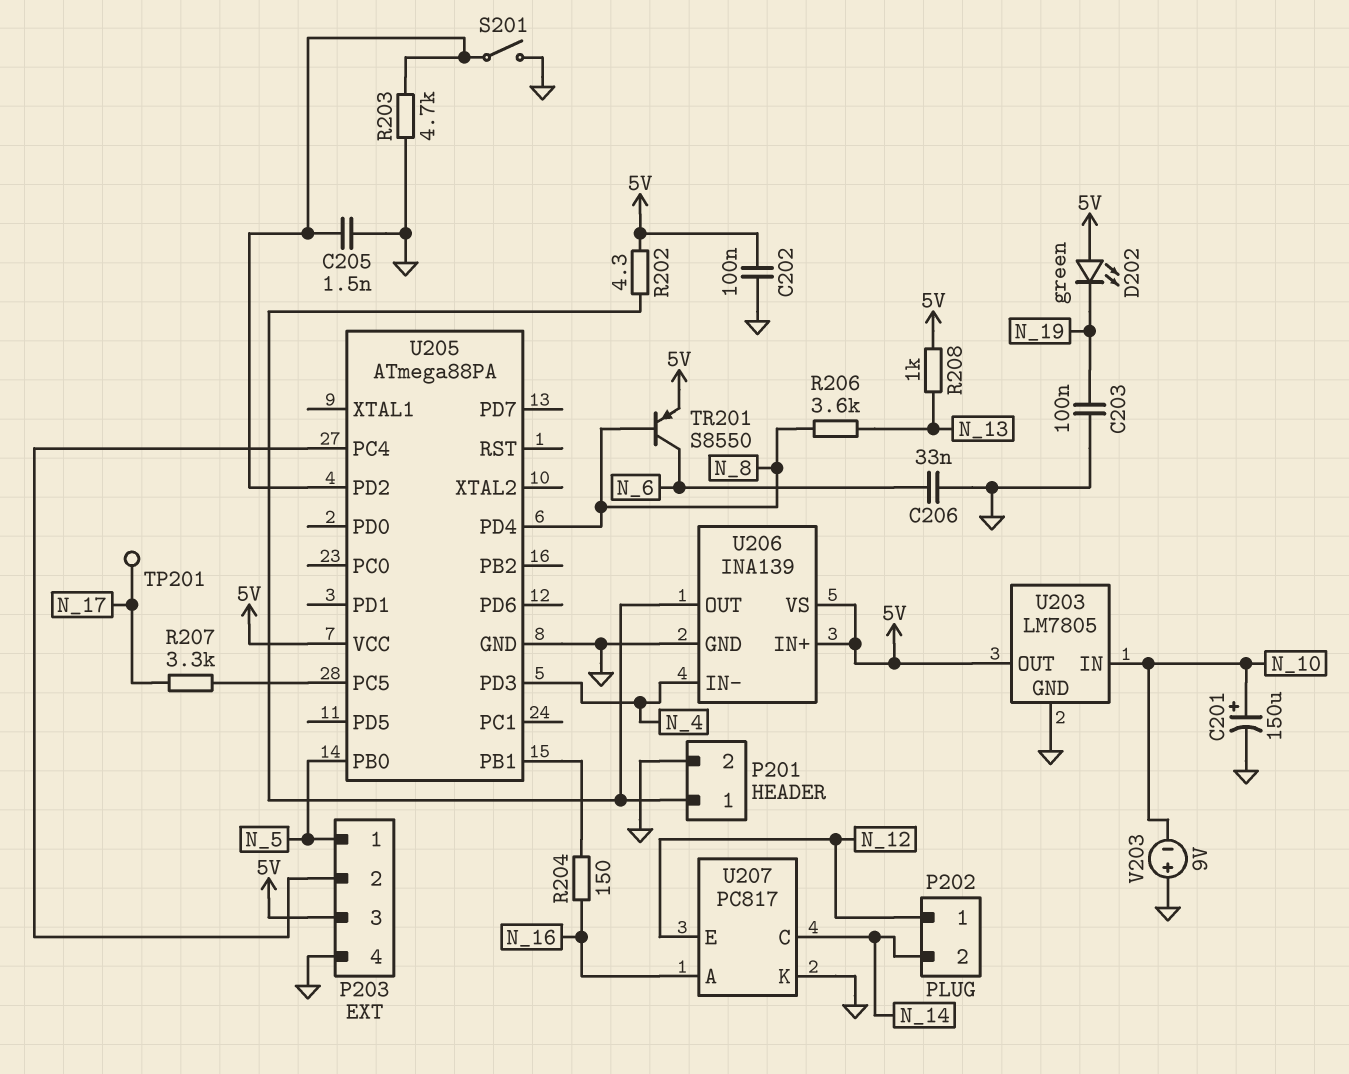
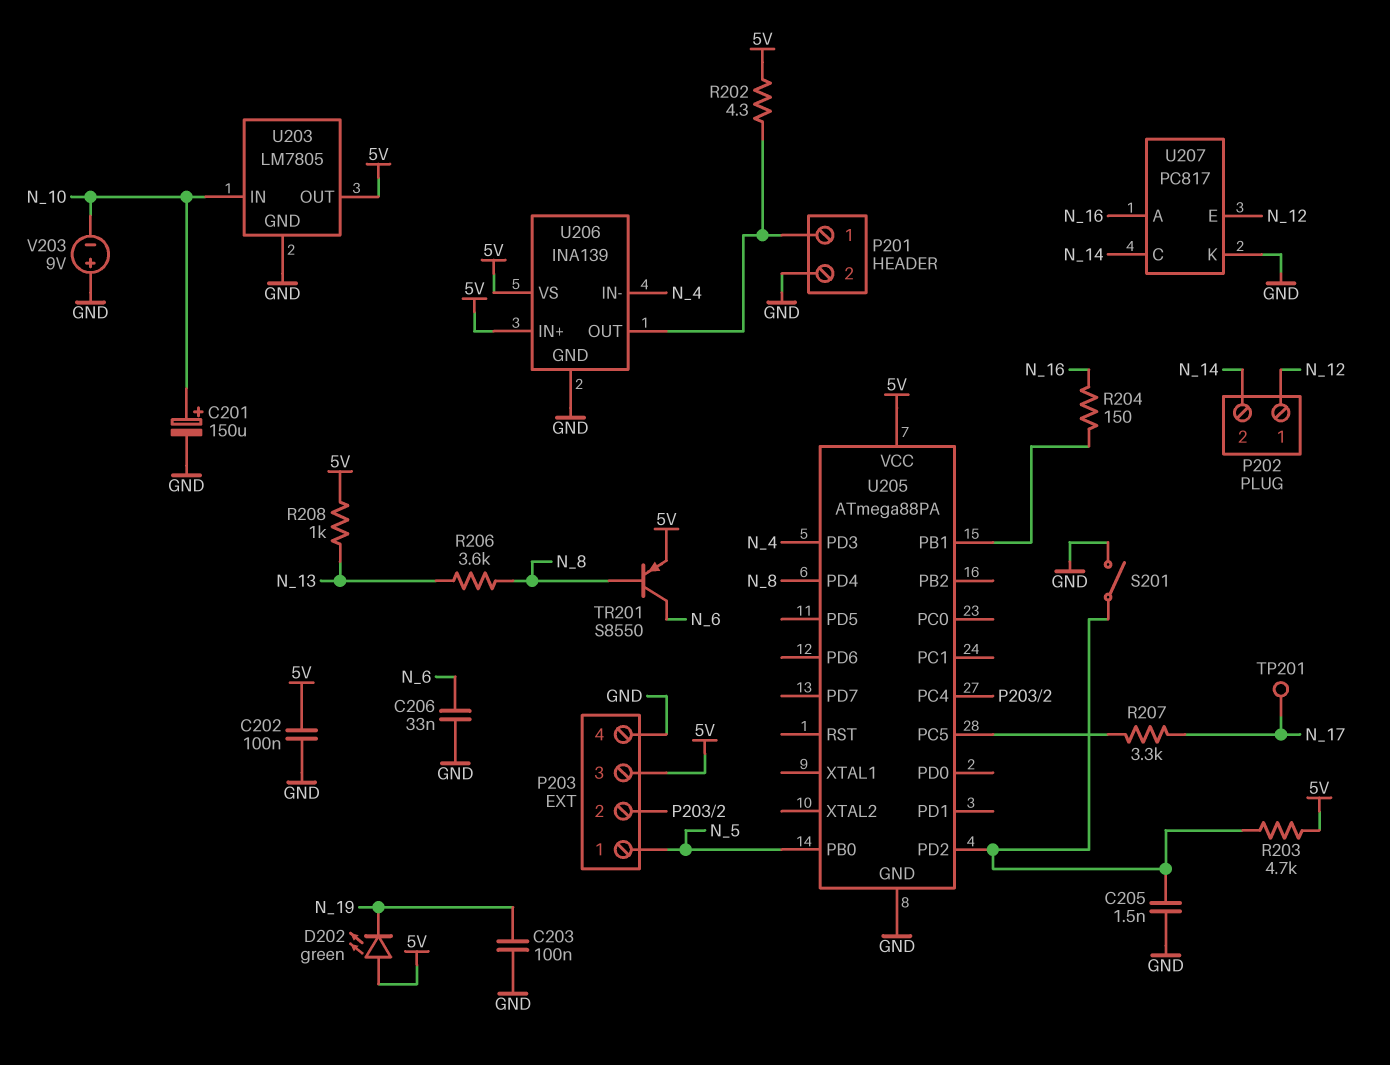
R203: 4.7k (GND, U205/PD2) -> 4.7k (5V, U205/PD2)

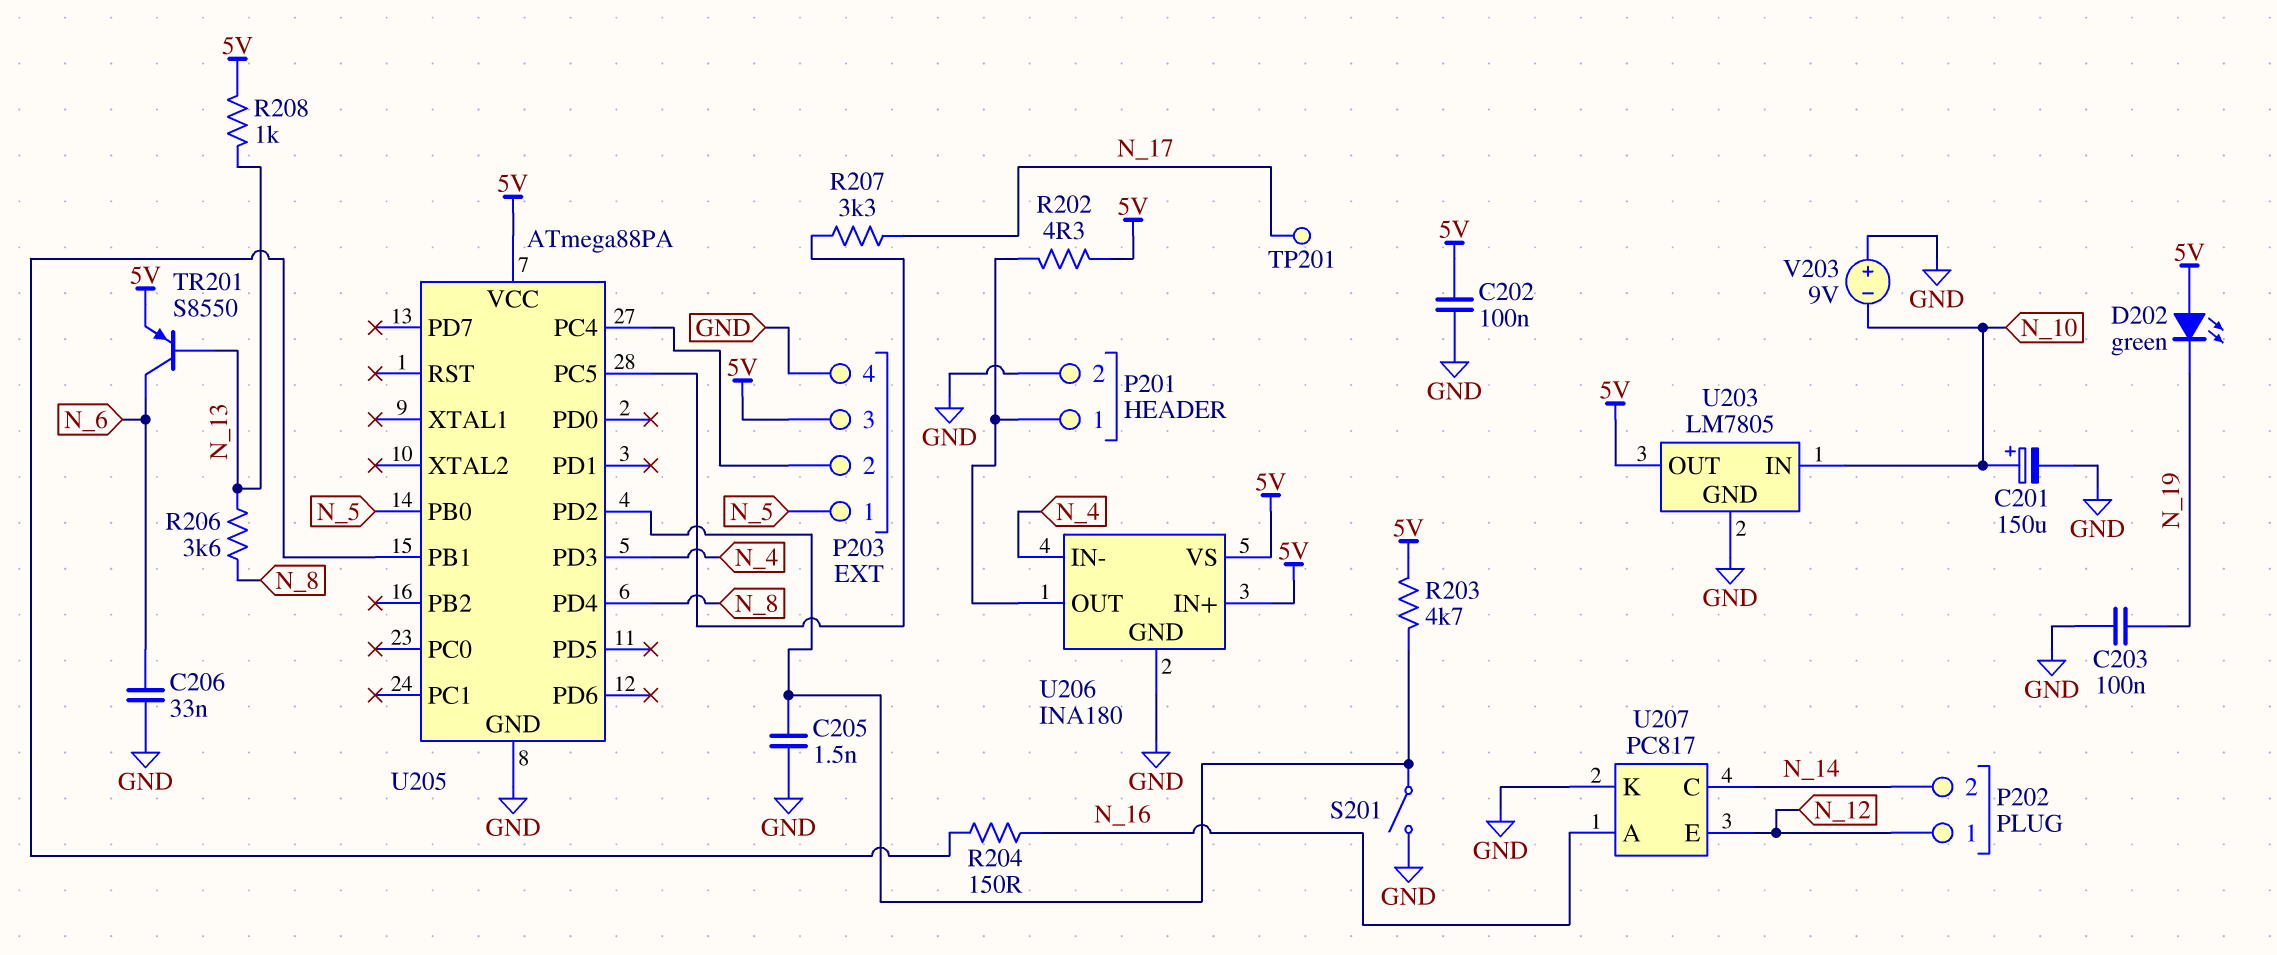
TR201: PNP S8550 (B N_8, C N_6, E 5V) -> PNP S8550 (B N_13, C N_6, E 5V)
U206: INA139 -> INA180

